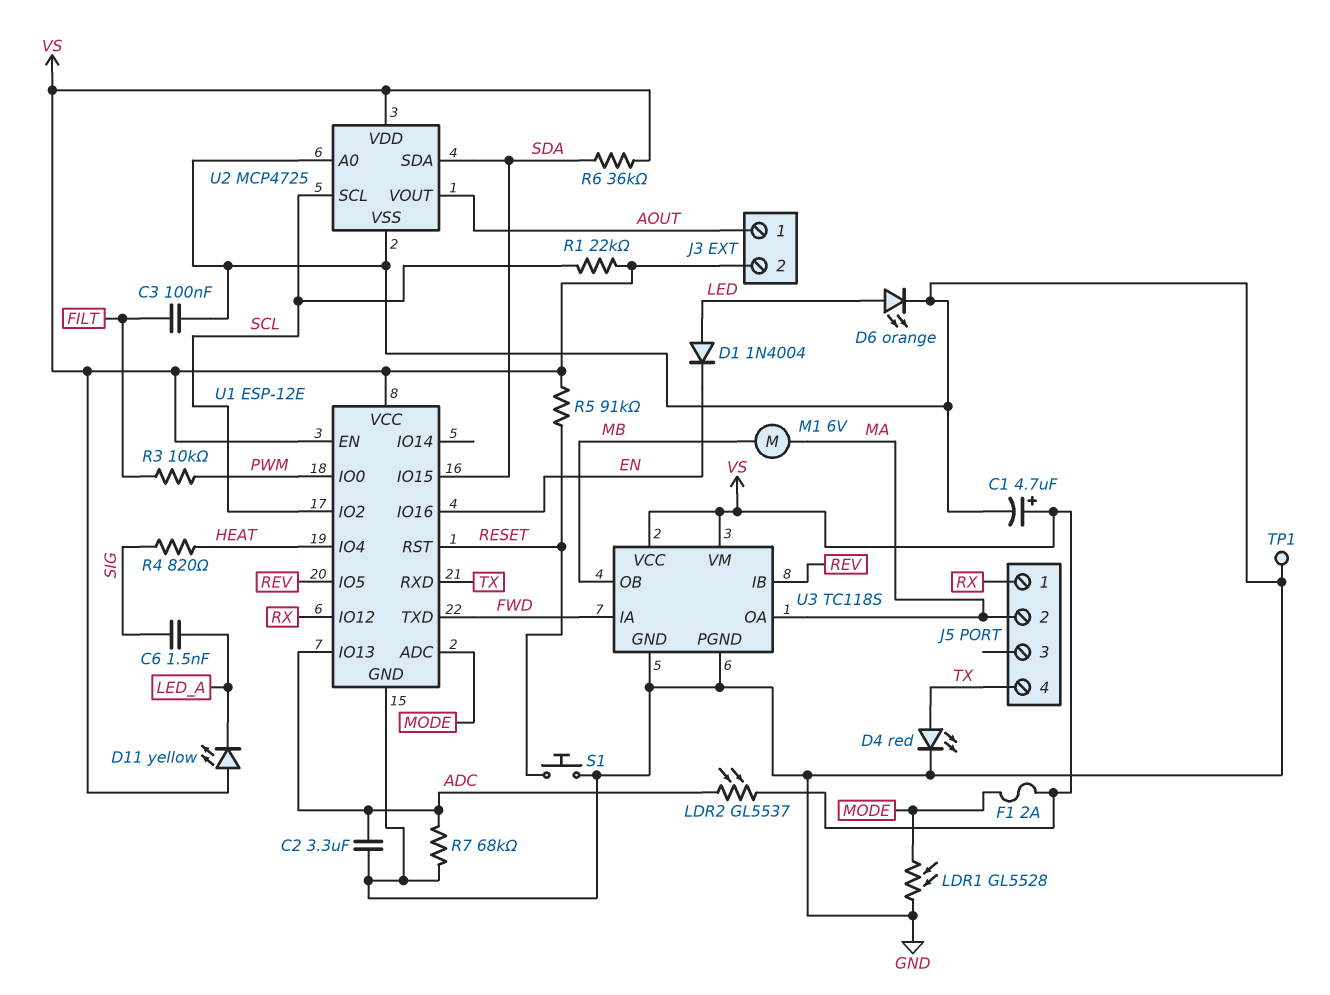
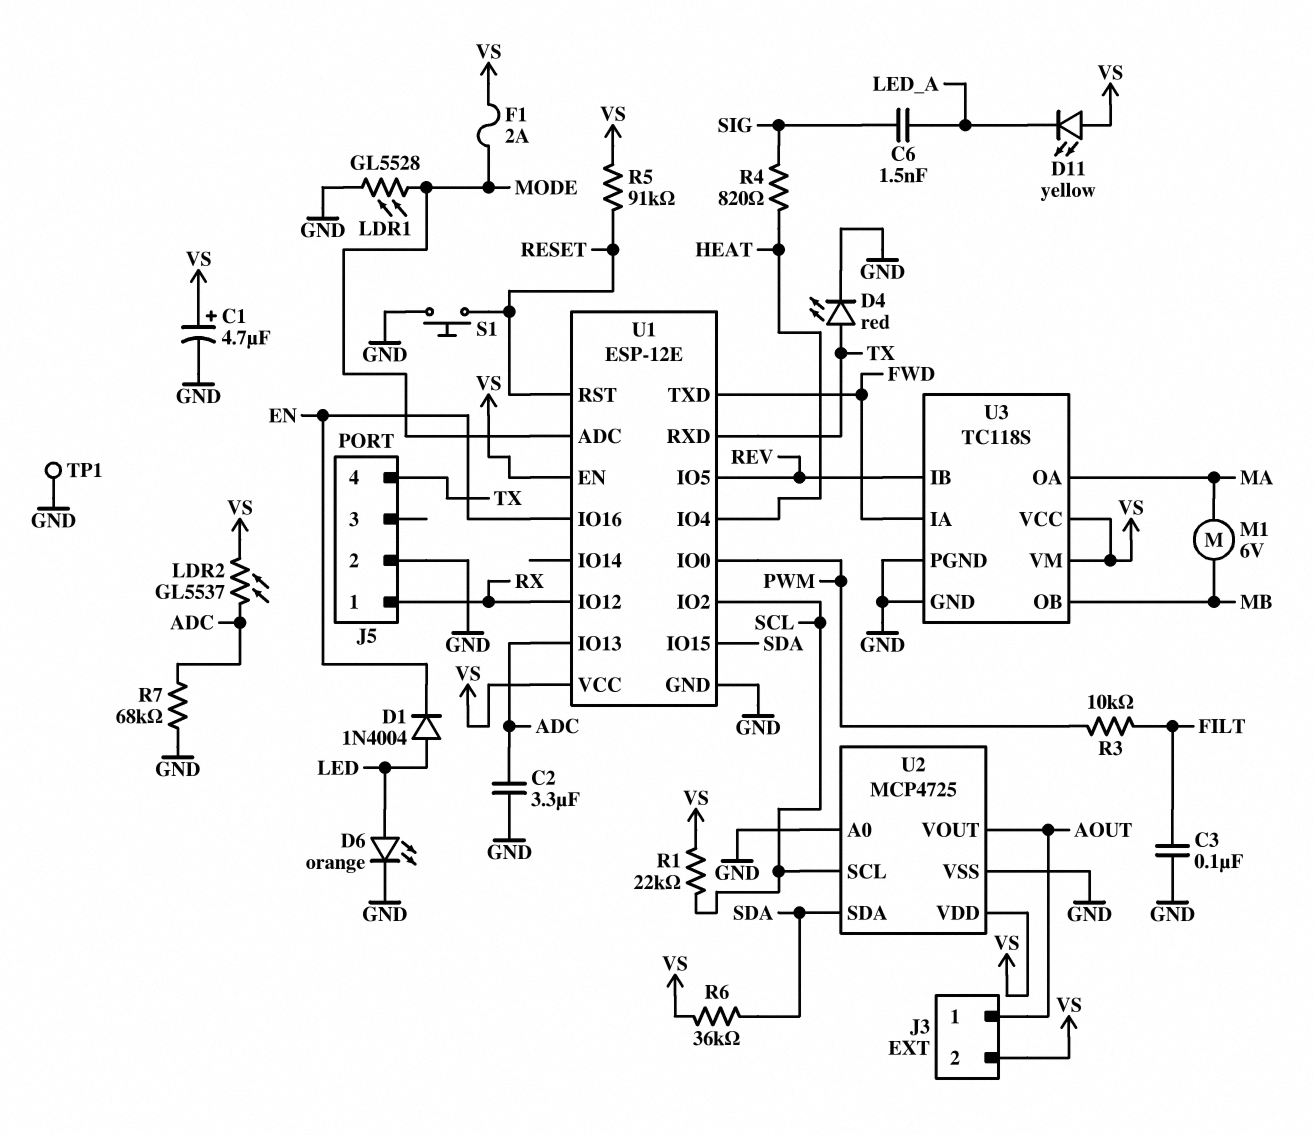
J5 pin 2: MA -> GND

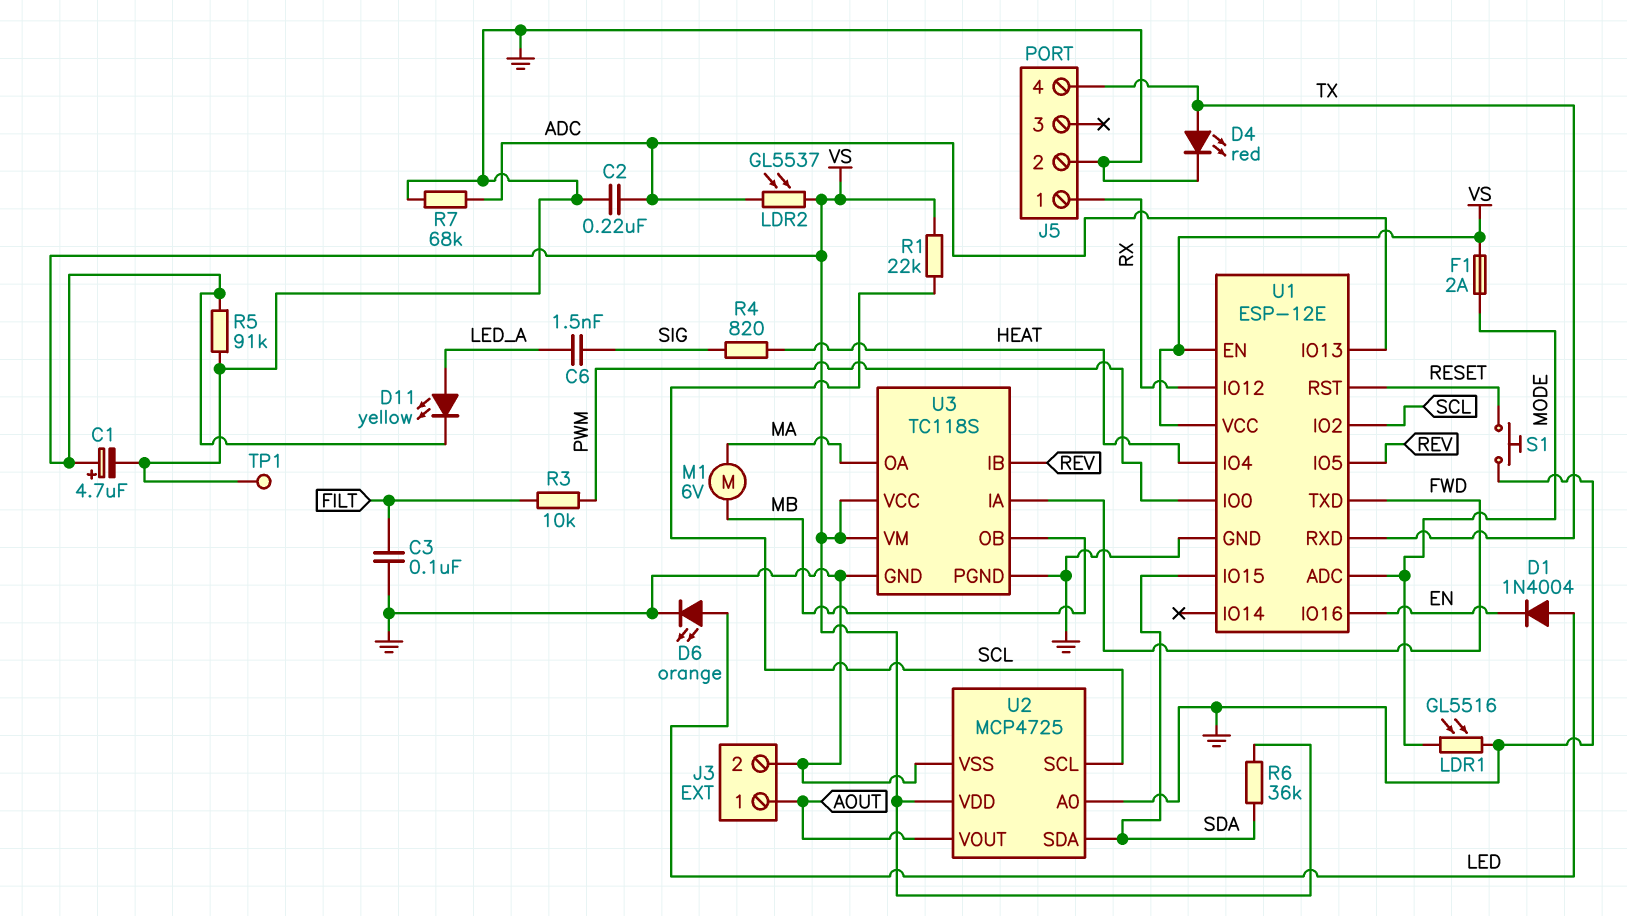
C2: 3.3uF (ADC, GND) -> 220nF (ADC, GND)
D11: LED yellow (A VS, K LED_A) -> LED yellow (A LED_A, K VS)
J3 pin 2: VS -> GND
LDR1: GL5528 (GND, MODE) -> GL5516 (GND, MODE)
R5: 91k (RESET, VS) -> 91k (GND, VS)

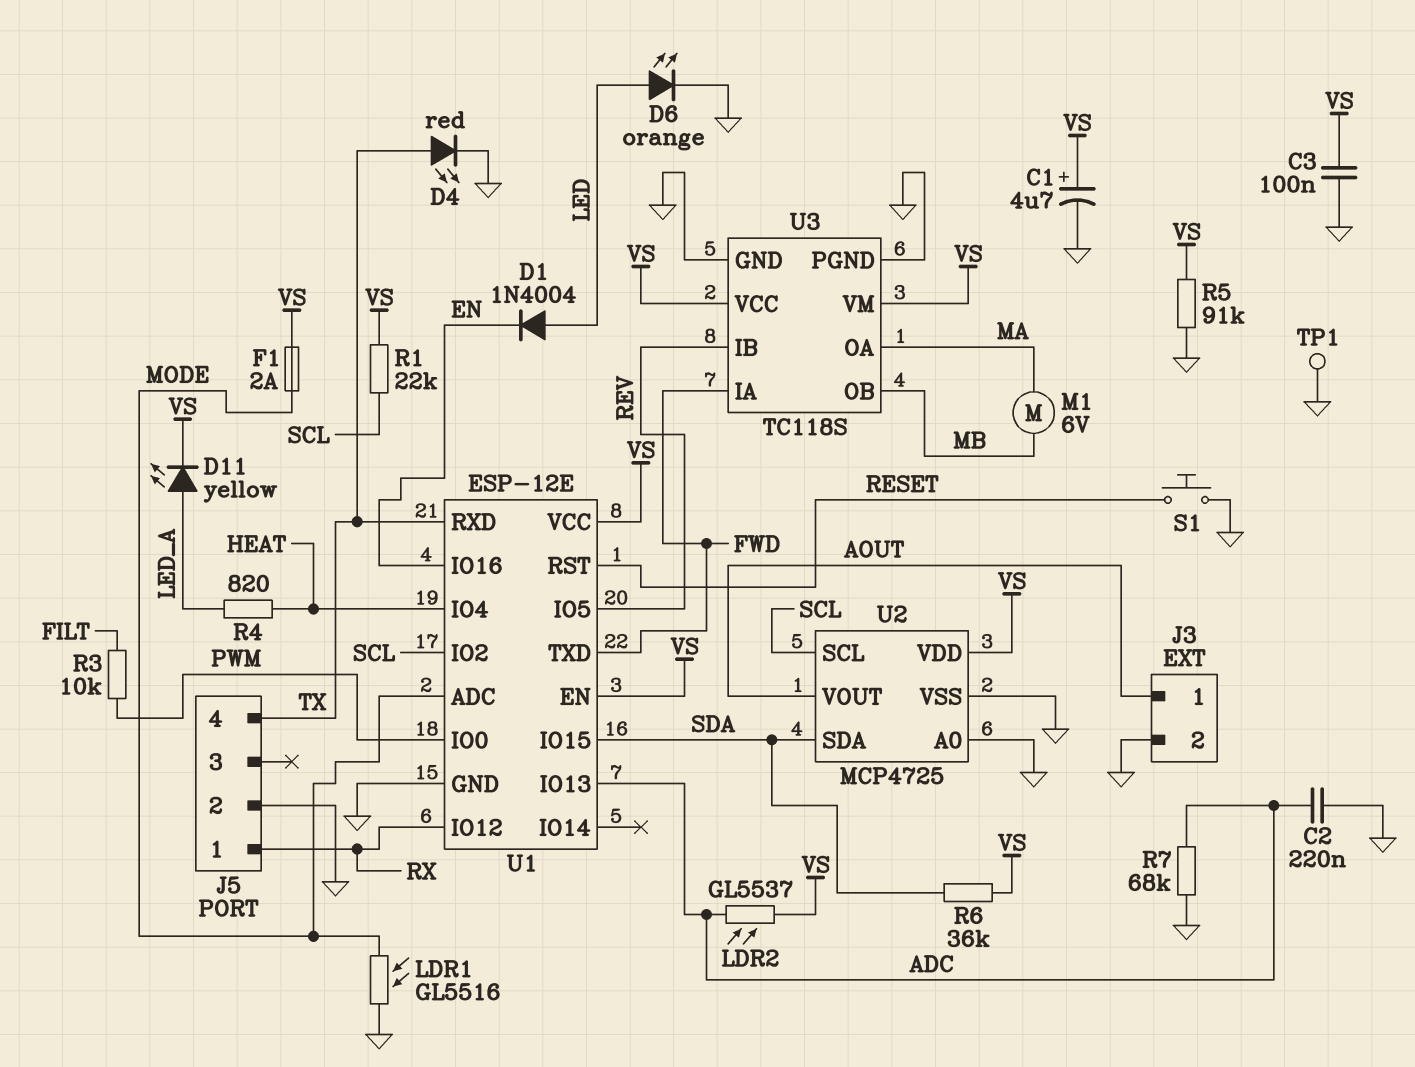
C3: 100nF (FILT, GND) -> 100nF (GND, VS)
C6: 1.5nF (LED_A, SIG) -> none
R4: 820 (HEAT, SIG) -> 820 (HEAT, LED_A)

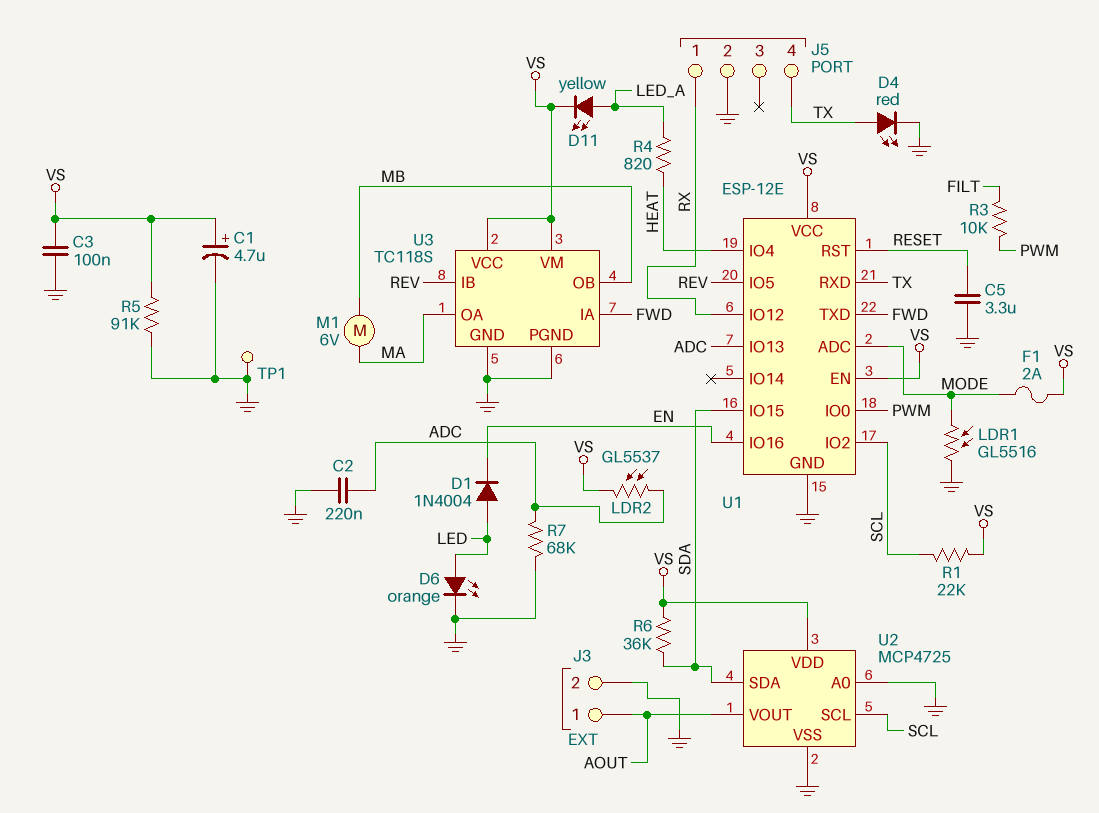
C5: none -> 3.3uF (GND, RESET)
S1: button (GND, RESET) -> none

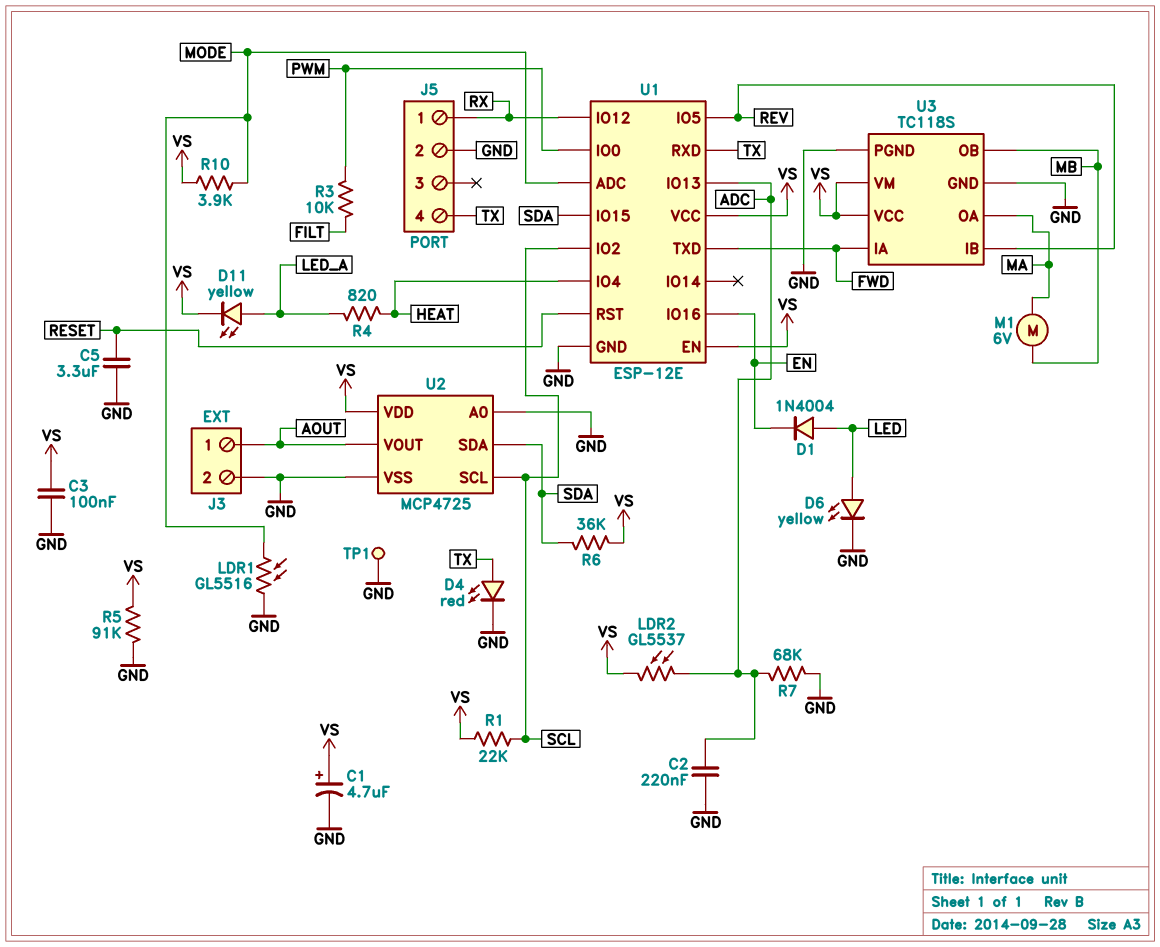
D6: LED orange (A LED, K GND) -> LED yellow (A LED, K GND)
F1: 2A (MODE, VS) -> none
R10: none -> 3.9k (MODE, VS)

